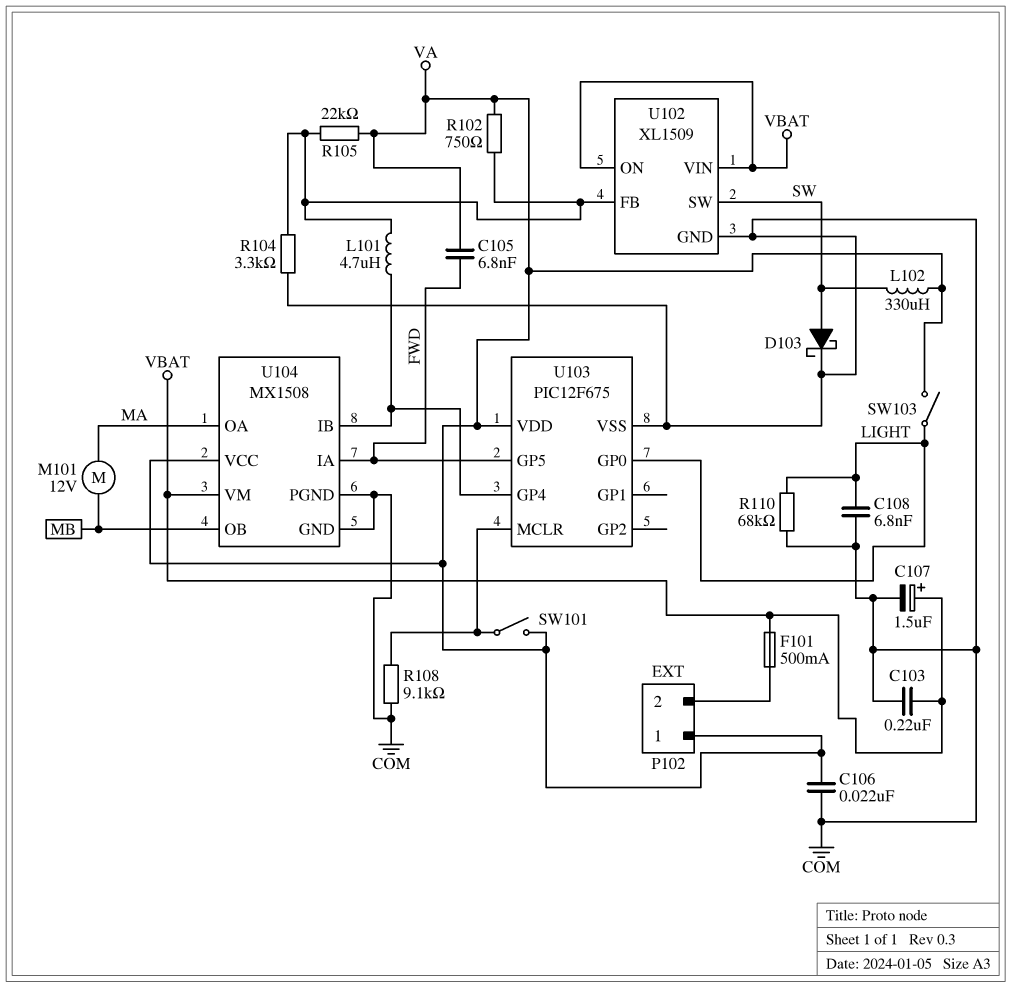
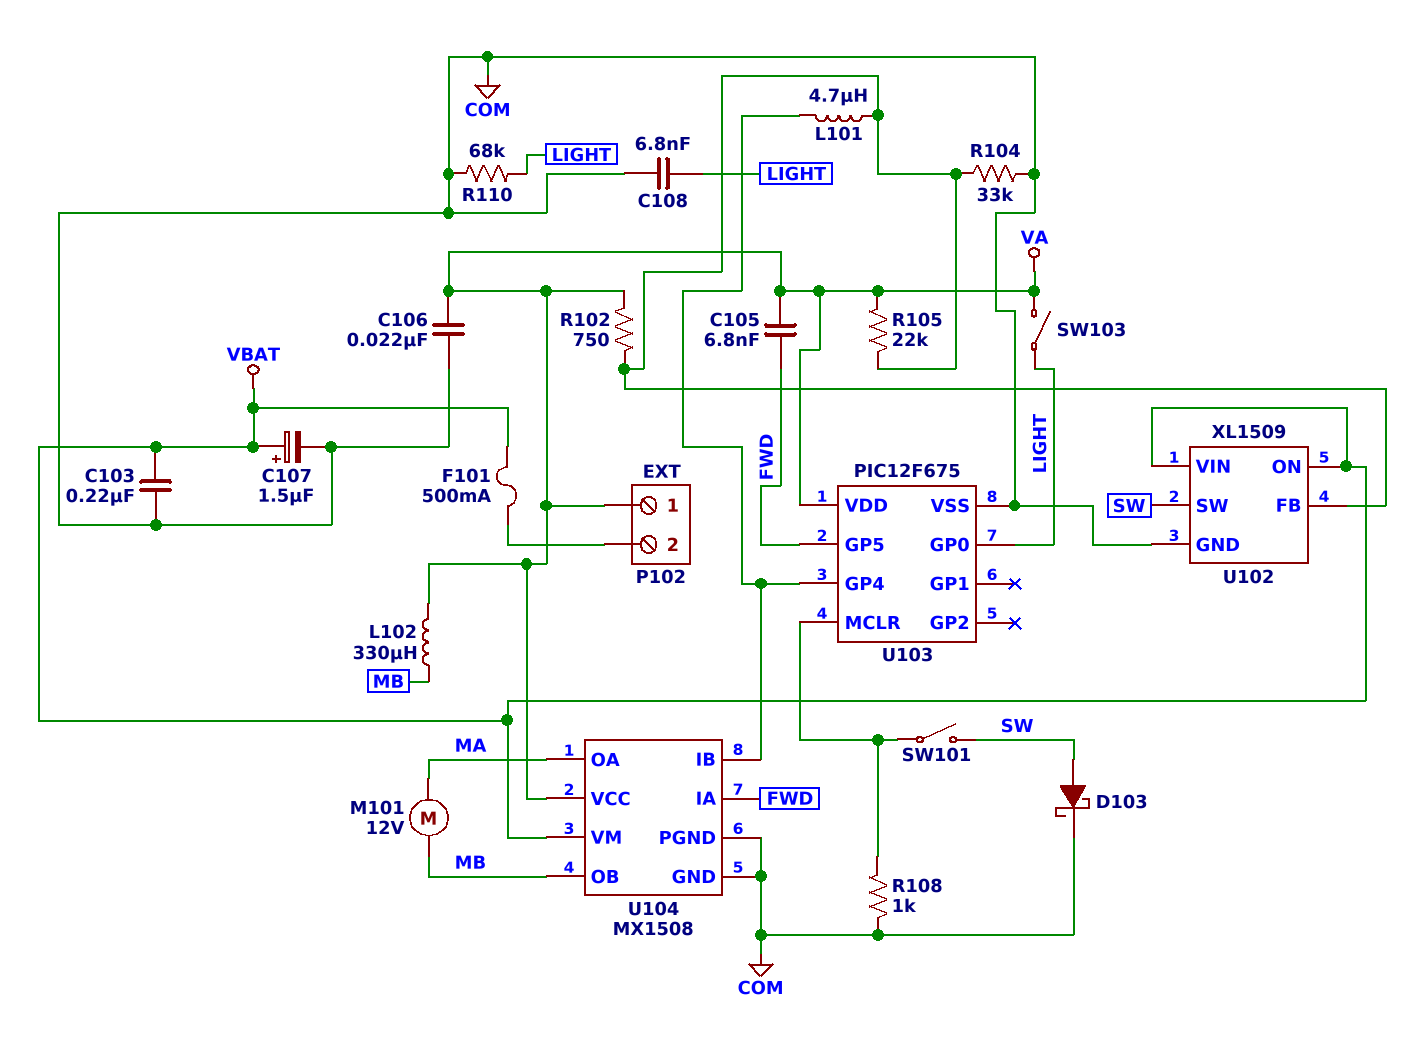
L102: 330uH (SW, VA) -> 330uH (MB, VA)
R104: 3.3k (COM, U102/FB) -> 33k (COM, U102/FB)
R108: 9.1k (COM, U103/MCLR) -> 1k (COM, U103/MCLR)
SW101: switch (U103/MCLR, VA) -> switch (SW, U103/MCLR)

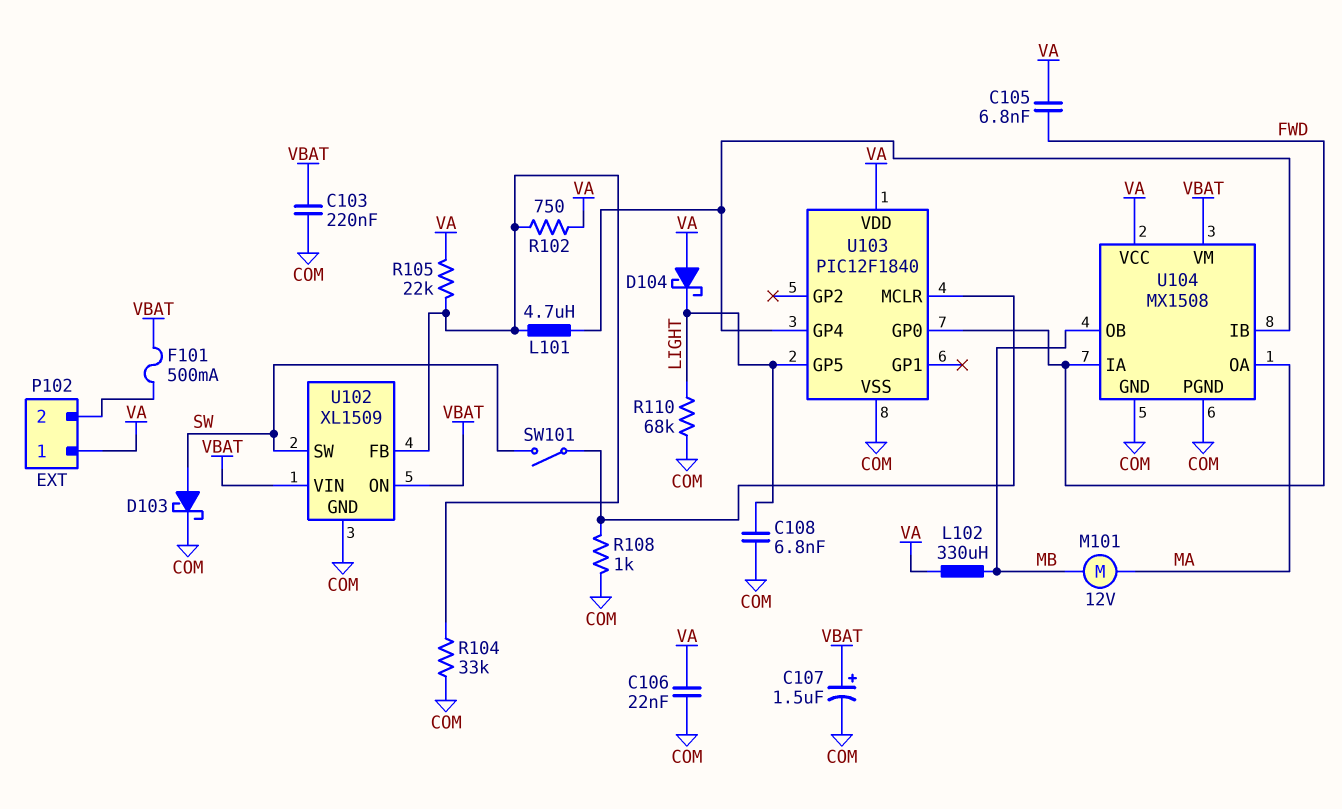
D104: none -> schottky (A VA, K LIGHT)
SW103: switch (LIGHT, VA) -> none
U103: PIC12F675 -> PIC12F1840
U103 pin GP0: LIGHT -> FWD
U103 pin GP5: FWD -> LIGHT

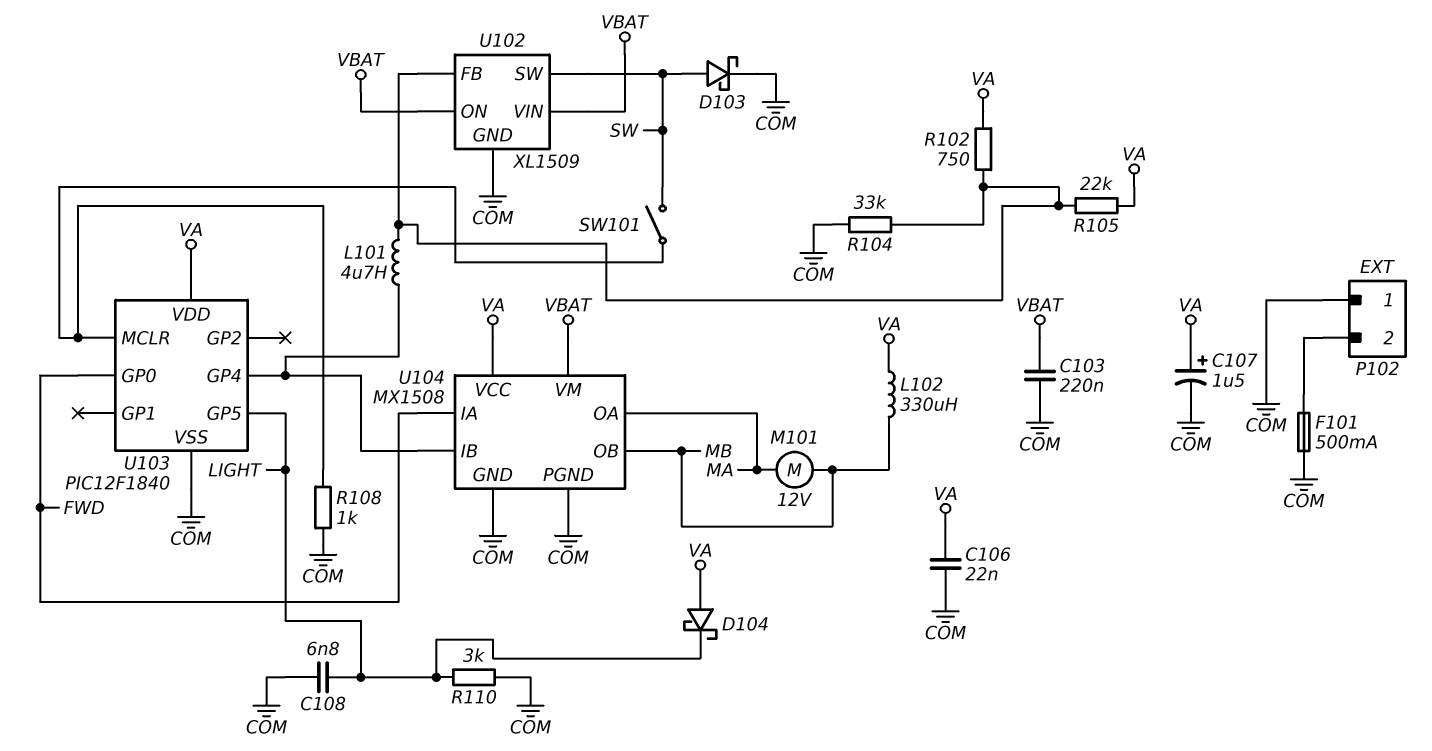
C105: 6.8nF (FWD, VA) -> none
C107: 1.5uF (plus VBAT, minus COM) -> 1.5uF (plus VA, minus COM)
F101: 500mA (P102/2, VBAT) -> 500mA (COM, P102/2)
P102 pin 1: VA -> COM
R110: 68k (COM, LIGHT) -> 3k (COM, LIGHT)

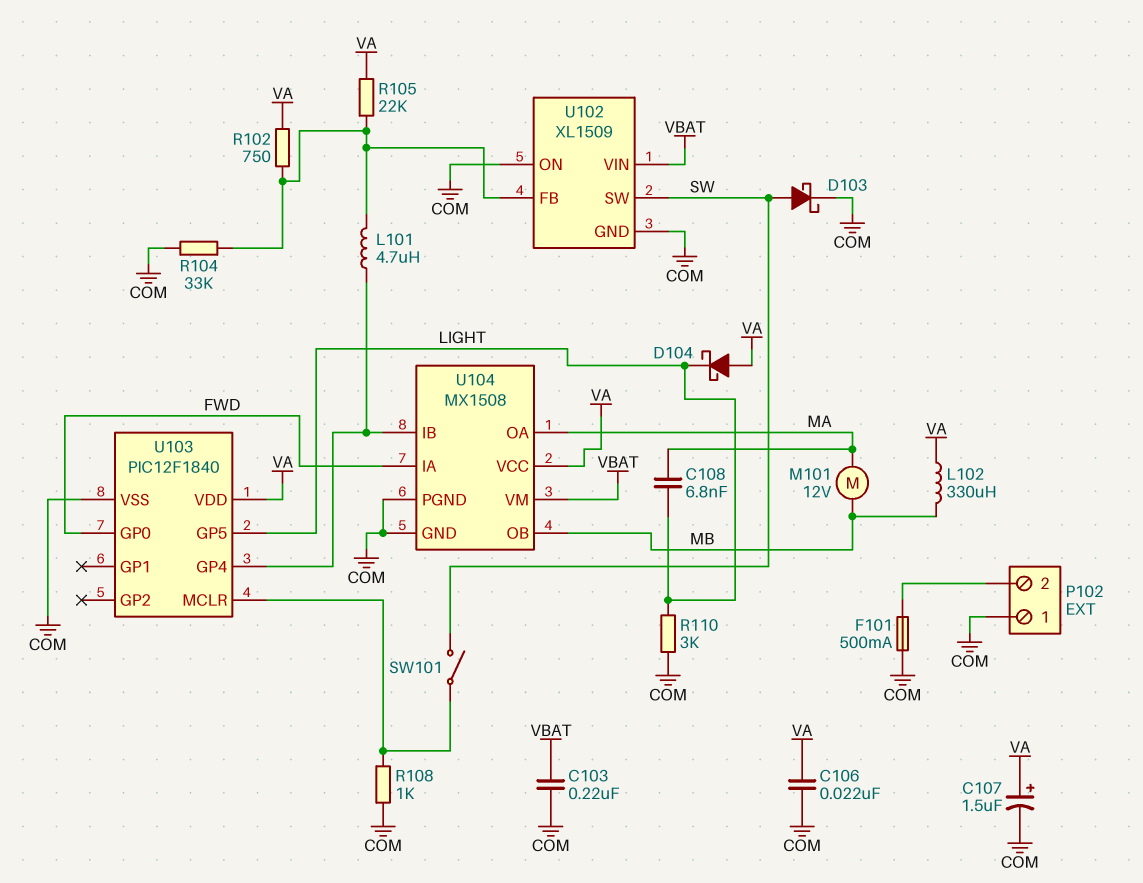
C108: 6.8nF (COM, LIGHT) -> 6.8nF (LIGHT, MA)
U102 pin ON: VBAT -> COM

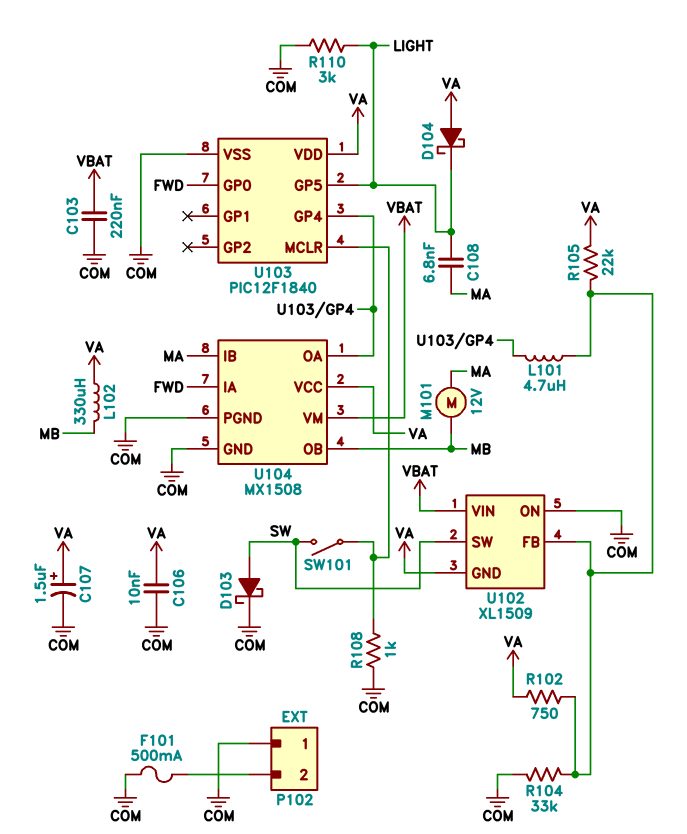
C106: 22nF (COM, VA) -> 10nF (COM, VA)
U102 pin GND: COM -> VA
U104 pin IB: U103/GP4 -> MA
U104 pin OA: MA -> U103/GP4

